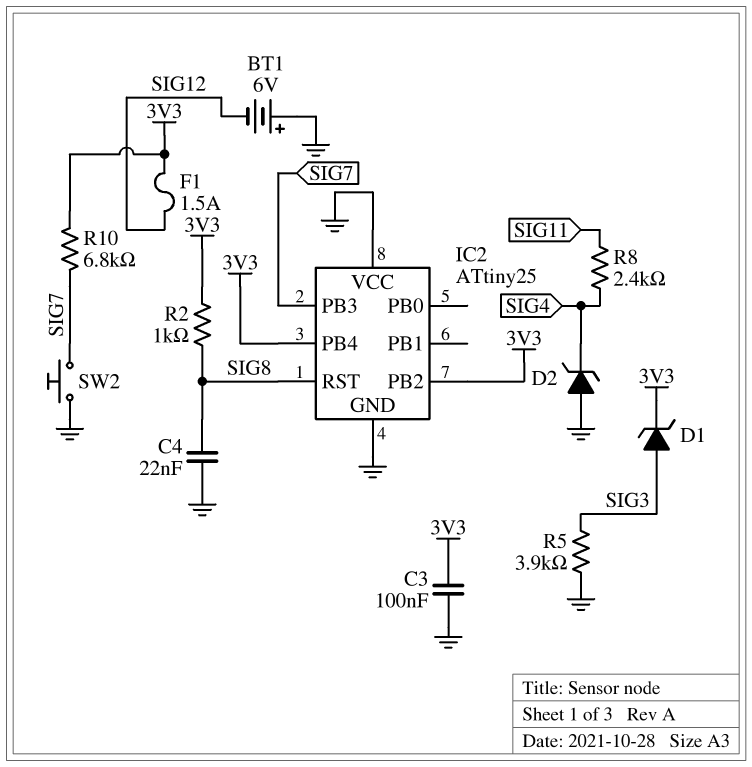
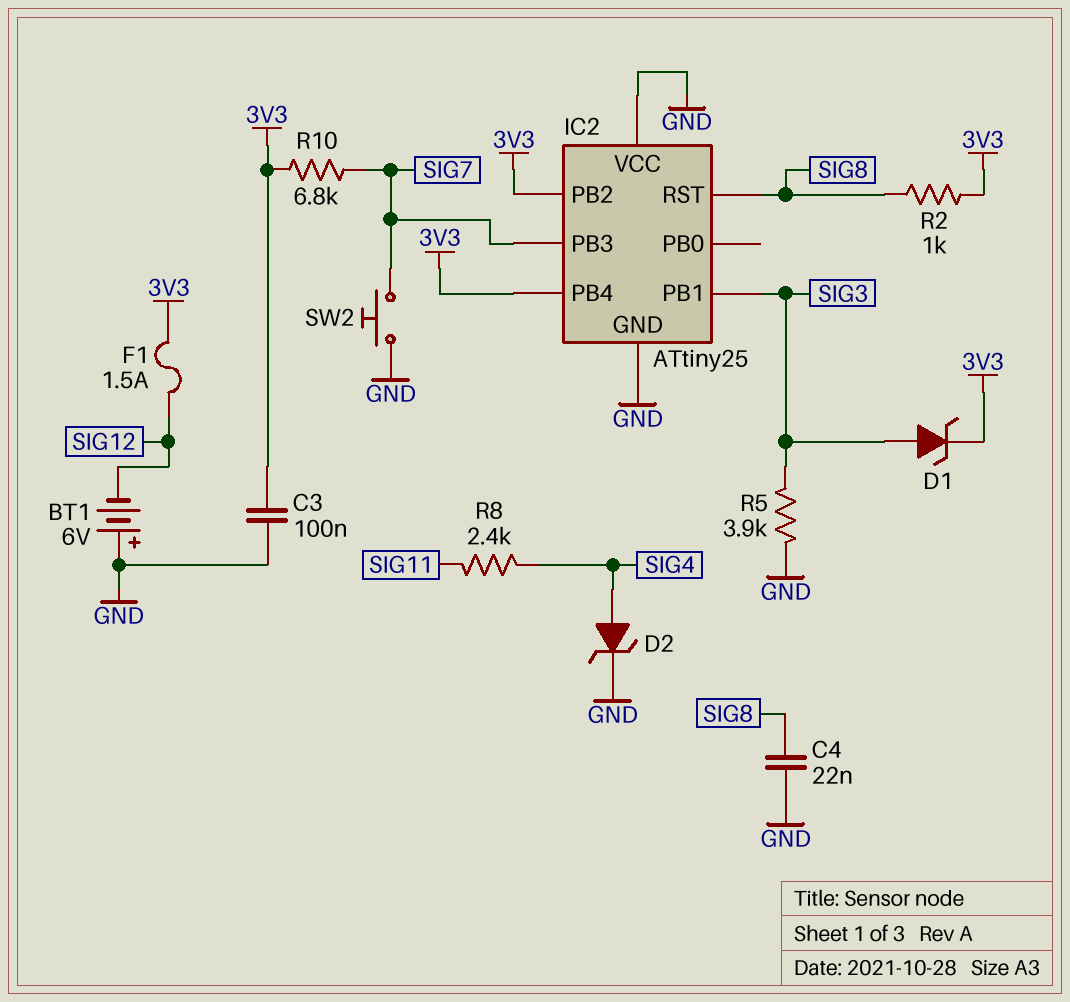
D2: zener (A GND, K SIG4) -> zener (A SIG4, K GND)
IC2 pin PB1: none -> SIG3

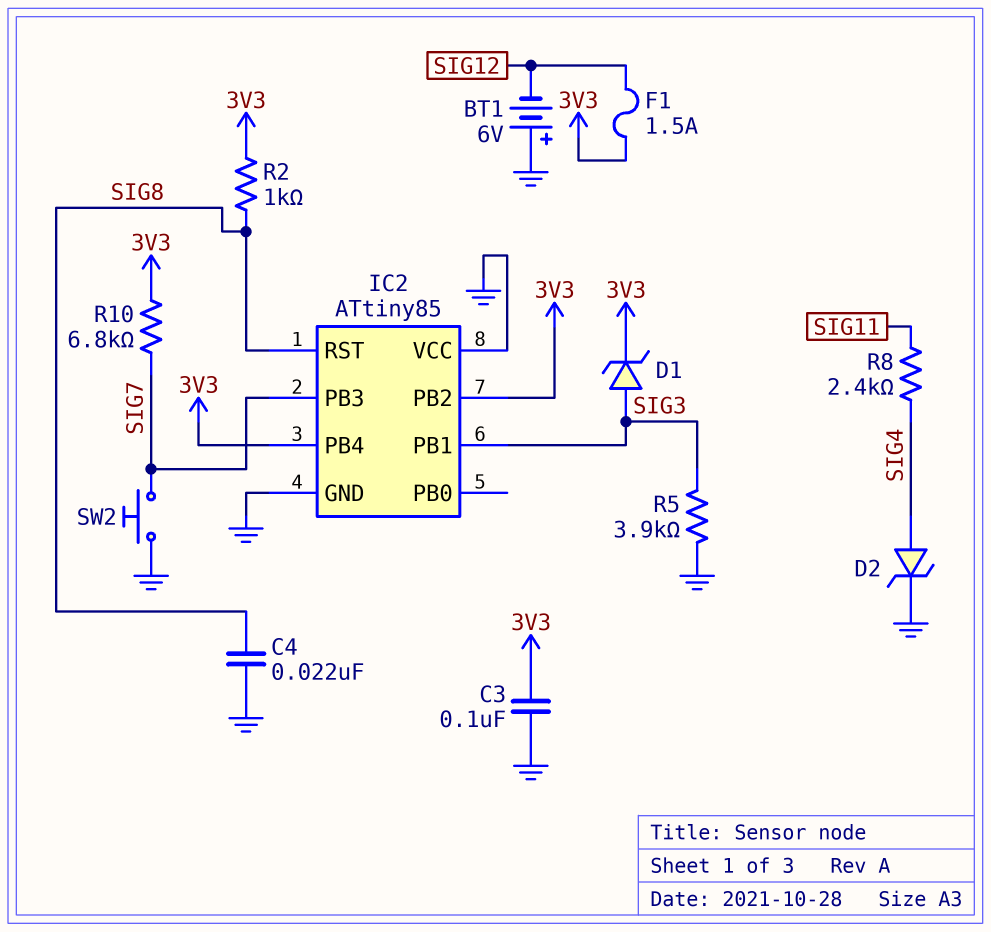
IC2: ATtiny25 -> ATtiny85

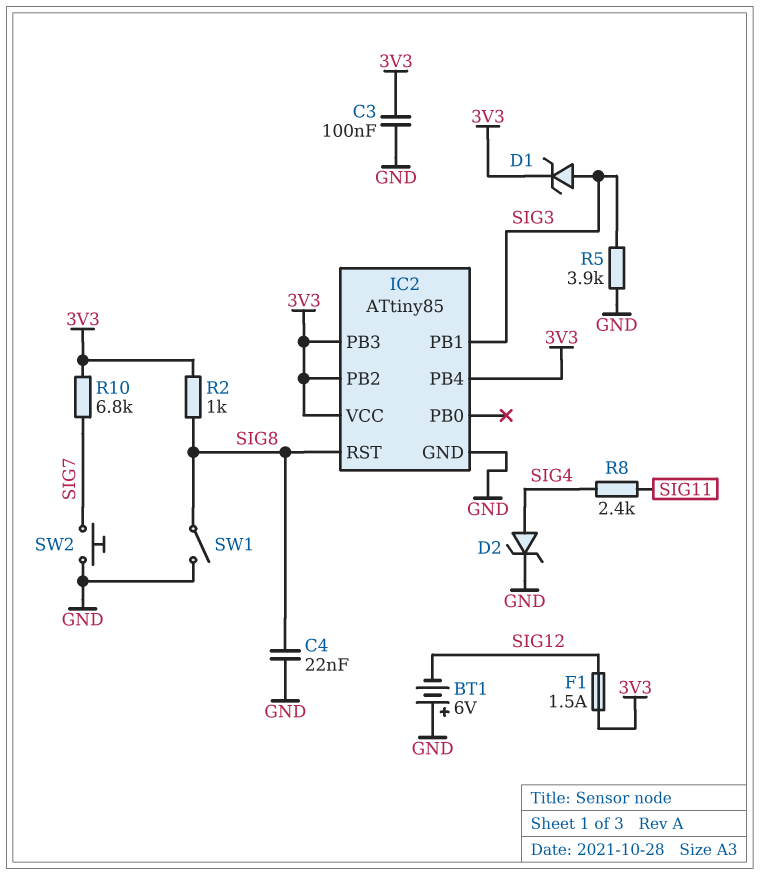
IC2 pin PB3: SIG7 -> 3V3
IC2 pin VCC: GND -> 3V3
SW1: none -> switch (GND, SIG8)

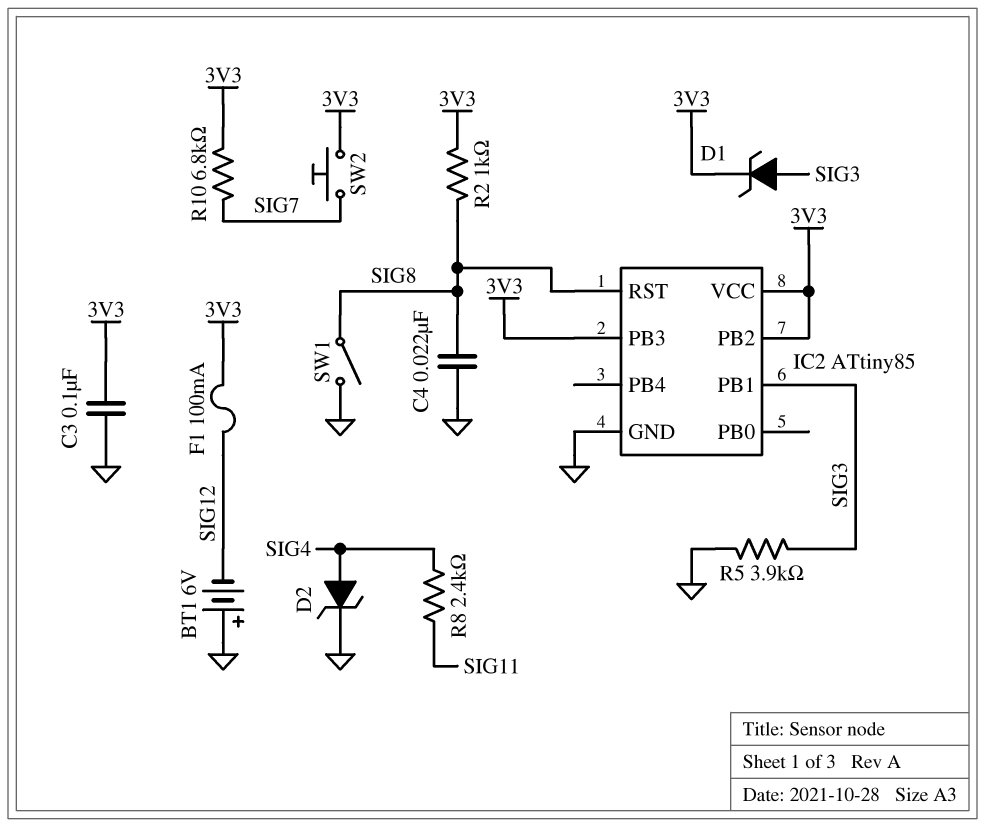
F1: 1.5A (3V3, SIG12) -> 100mA (3V3, SIG12)
IC2 pin PB4: 3V3 -> none
SW2: button (GND, SIG7) -> button (3V3, SIG7)

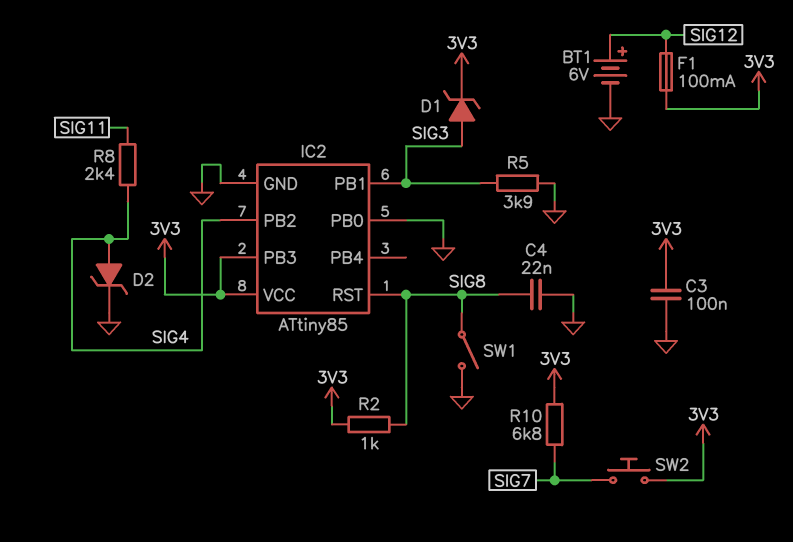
BT1: 6V (plus GND, minus SIG12) -> 6V (plus SIG12, minus GND)
IC2 pin PB0: none -> GND
IC2 pin PB2: 3V3 -> SIG4

